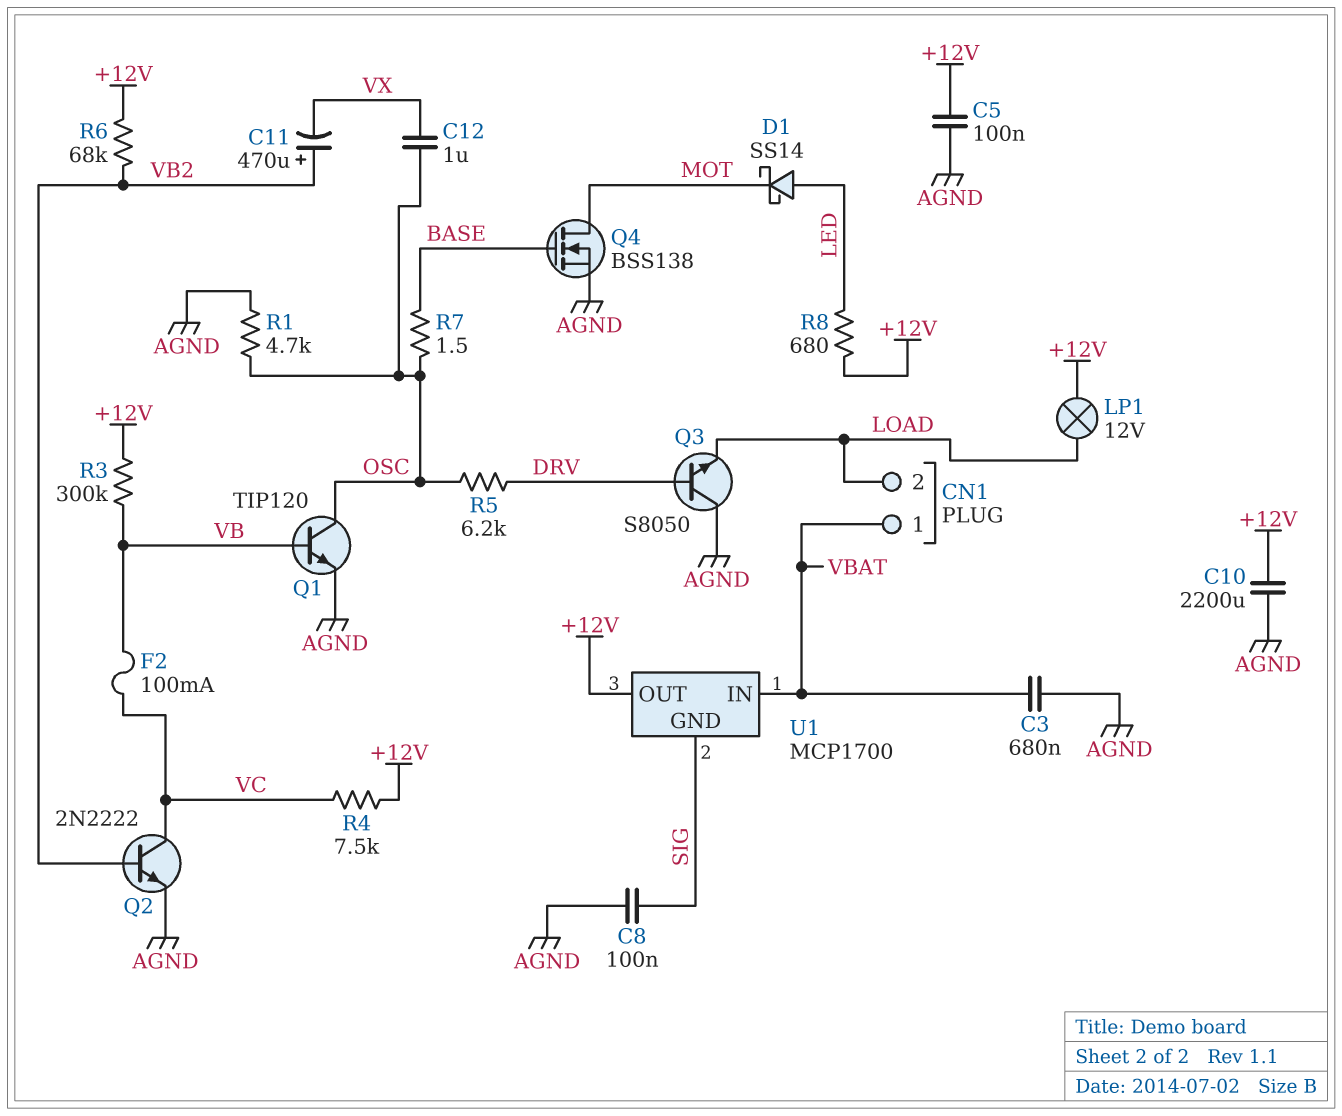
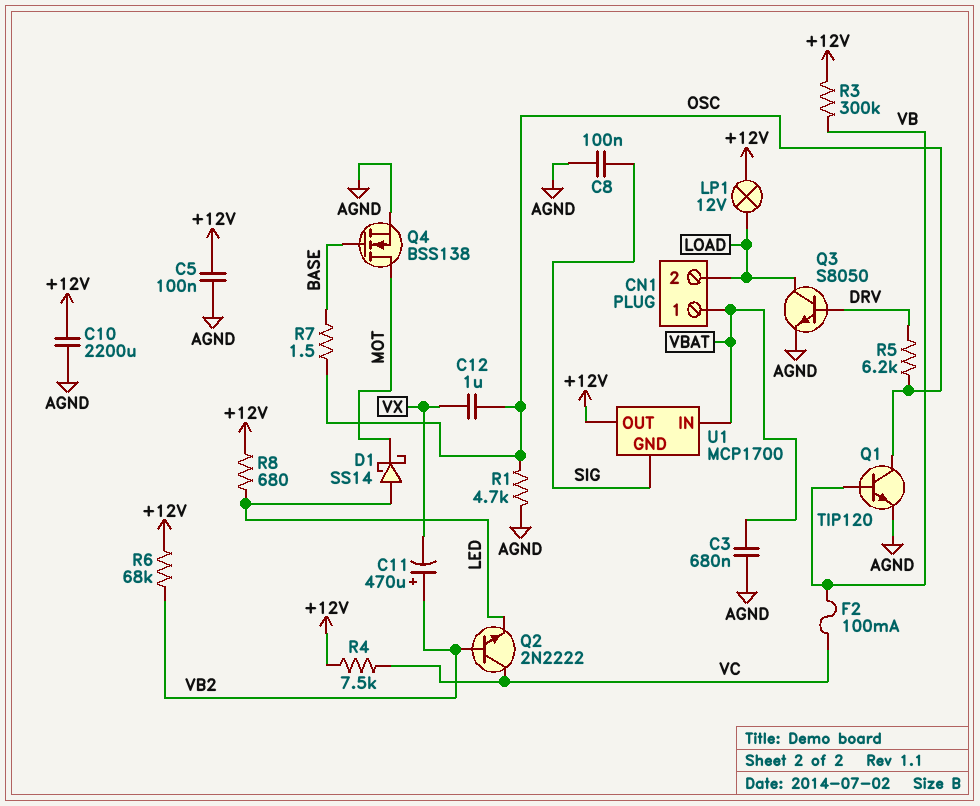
Q2: NPN 2N2222 (B VB2, C VC, E AGND) -> NPN 2N2222 (B VB2, C VC, E LED)
Q3: NPN S8050 (B DRV, C AGND, E LOAD) -> NPN S8050 (B DRV, C LOAD, E AGND)

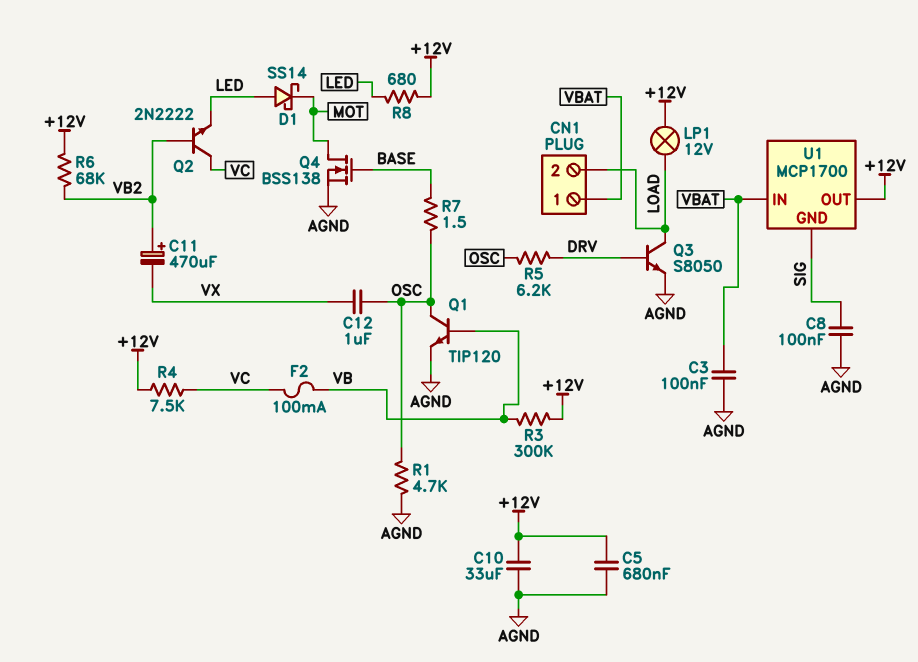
C3: 680nF (AGND, VBAT) -> 100nF (AGND, VBAT)
C5: 100nF (+12V, AGND) -> 680nF (+12V, AGND)
C10: 2200uF (+12V, AGND) -> 33uF (+12V, AGND)

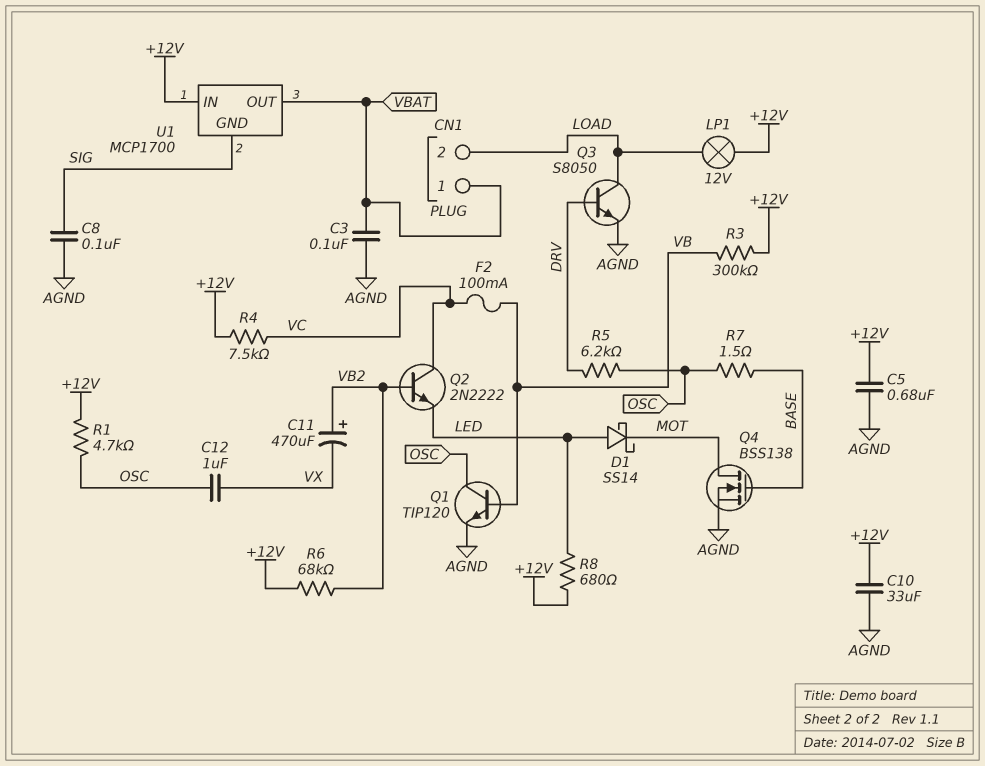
R1: 4.7k (AGND, OSC) -> 4.7k (+12V, OSC)
U1 pin IN: VBAT -> +12V
U1 pin OUT: +12V -> VBAT

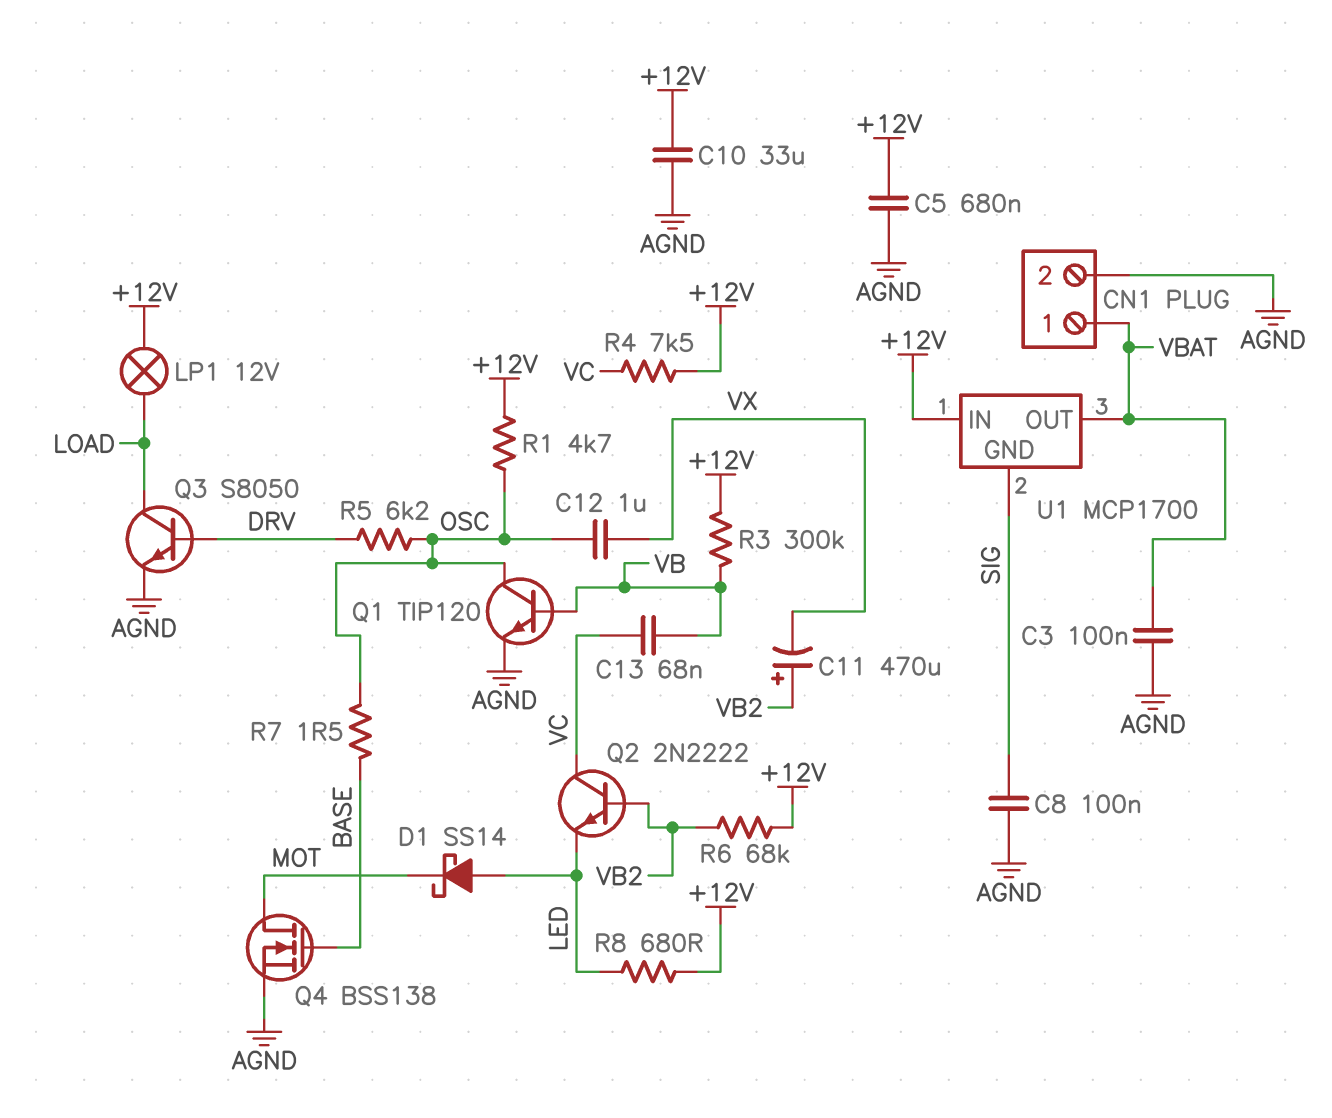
C13: none -> 68nF (VB, VC)
CN1 pin 2: LOAD -> AGND
F2: 100mA (VB, VC) -> none

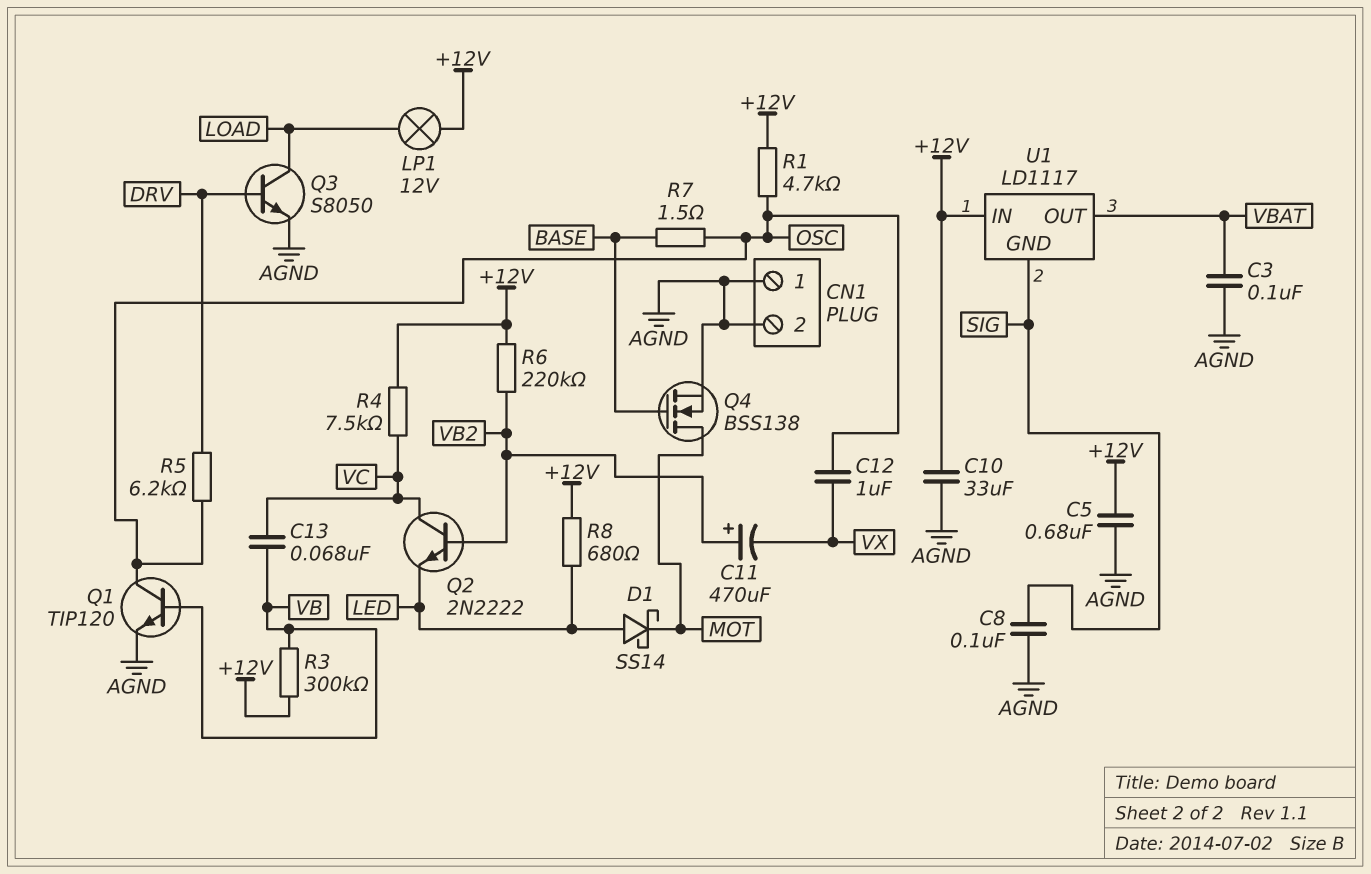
CN1 pin 1: VBAT -> AGND
R6: 68k (+12V, VB2) -> 220k (+12V, VB2)
U1: MCP1700 -> LD1117

